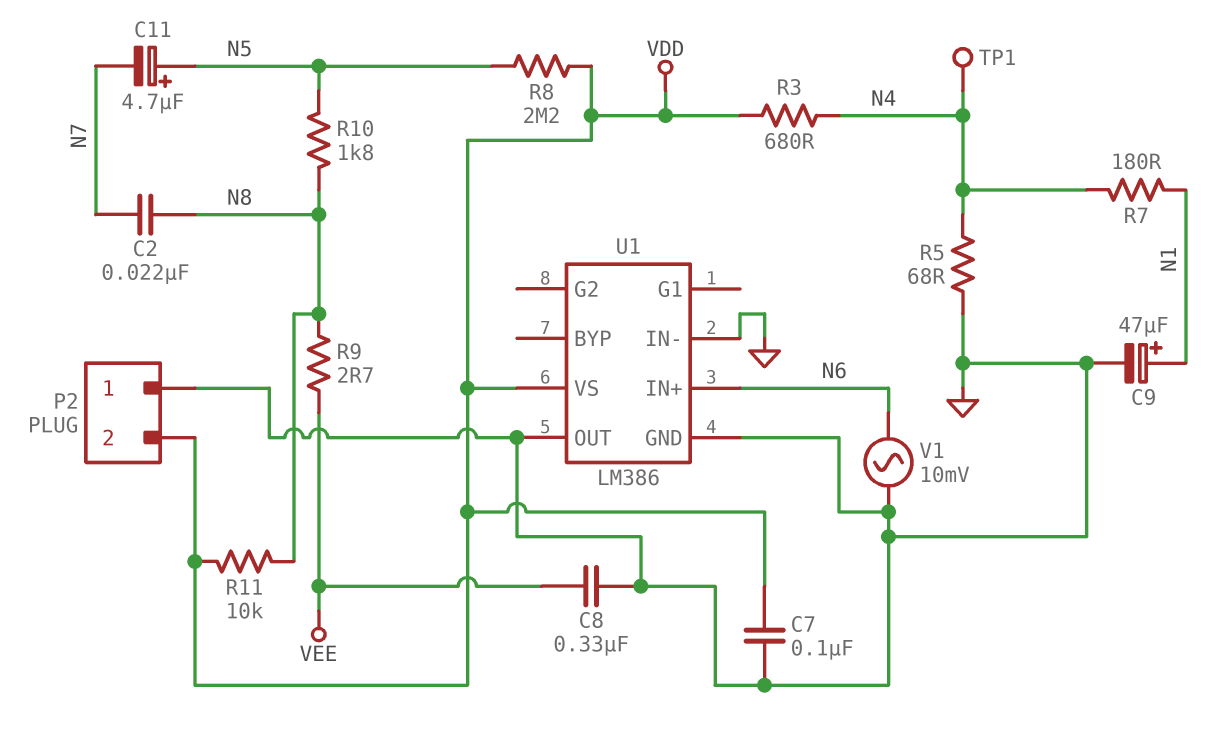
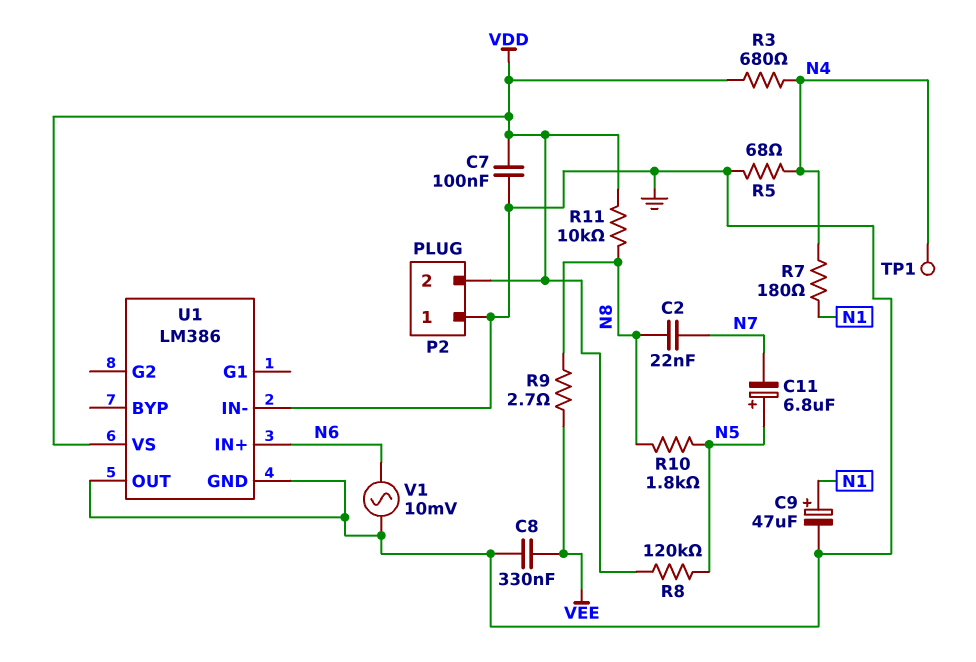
C11: 4.7uF (plus N5, minus N7) -> 6.8uF (plus N5, minus N7)
R8: 2.2M (N5, VDD) -> 120k (N5, VDD)

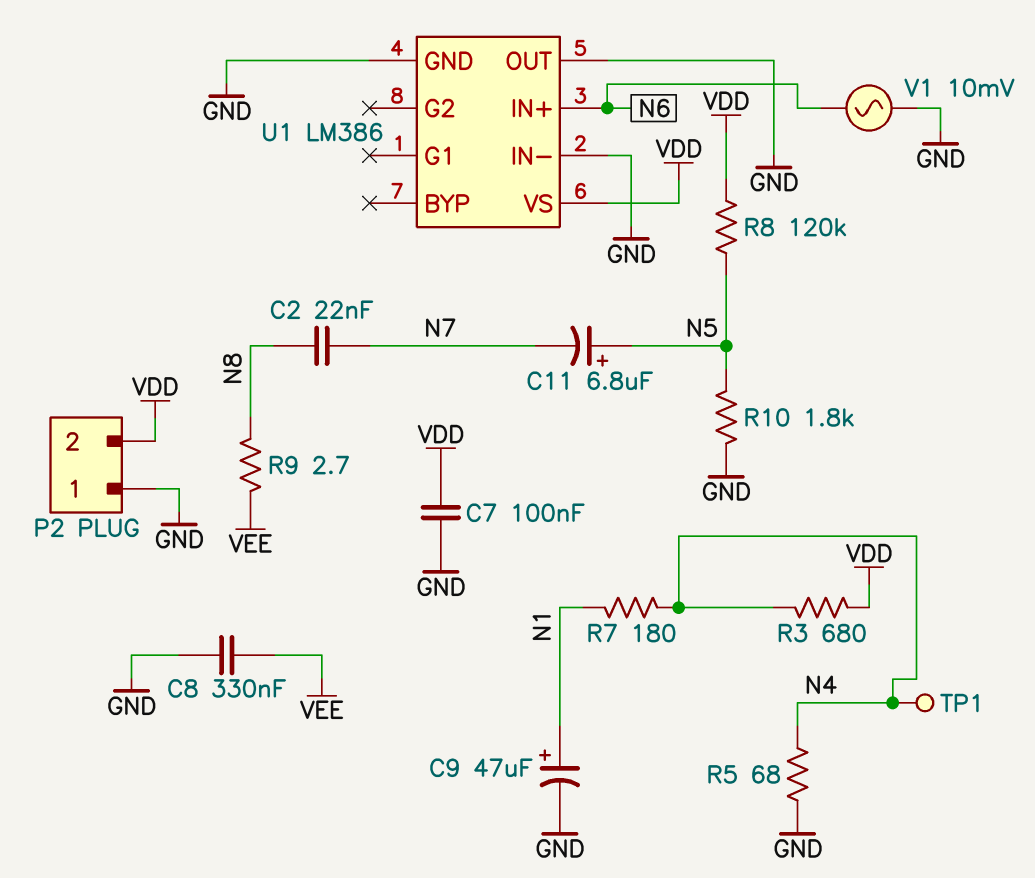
R10: 1.8k (N5, N8) -> 1.8k (GND, N5)
R11: 10k (N8, VDD) -> none

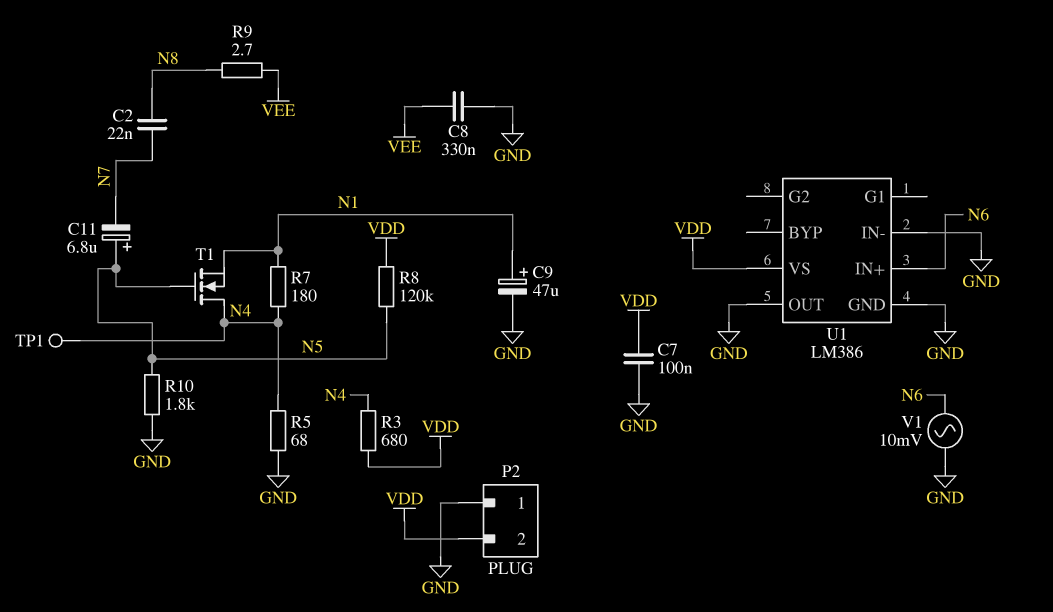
T1: none -> NMOS (G N5, D N4, S N1)

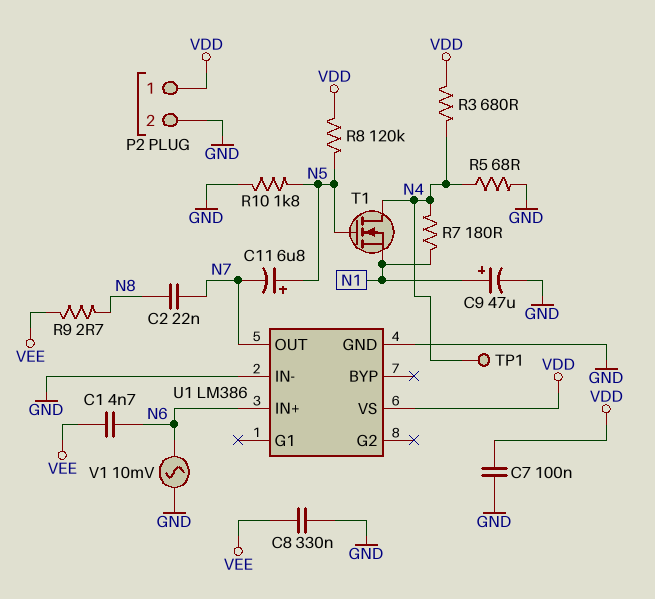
C1: none -> 4.7nF (N6, VEE)
P2 pin 1: GND -> VDD
P2 pin 2: VDD -> GND
U1 pin OUT: GND -> N7

